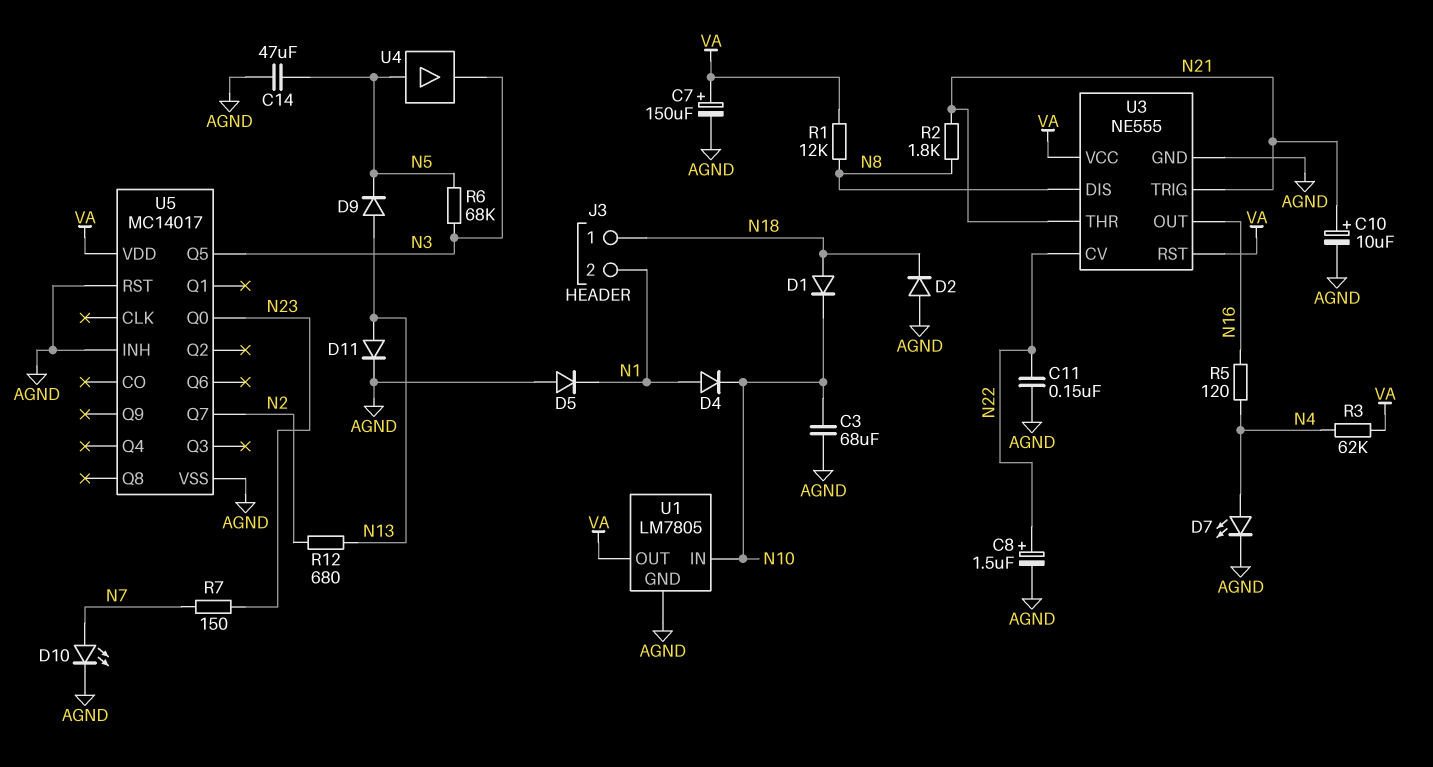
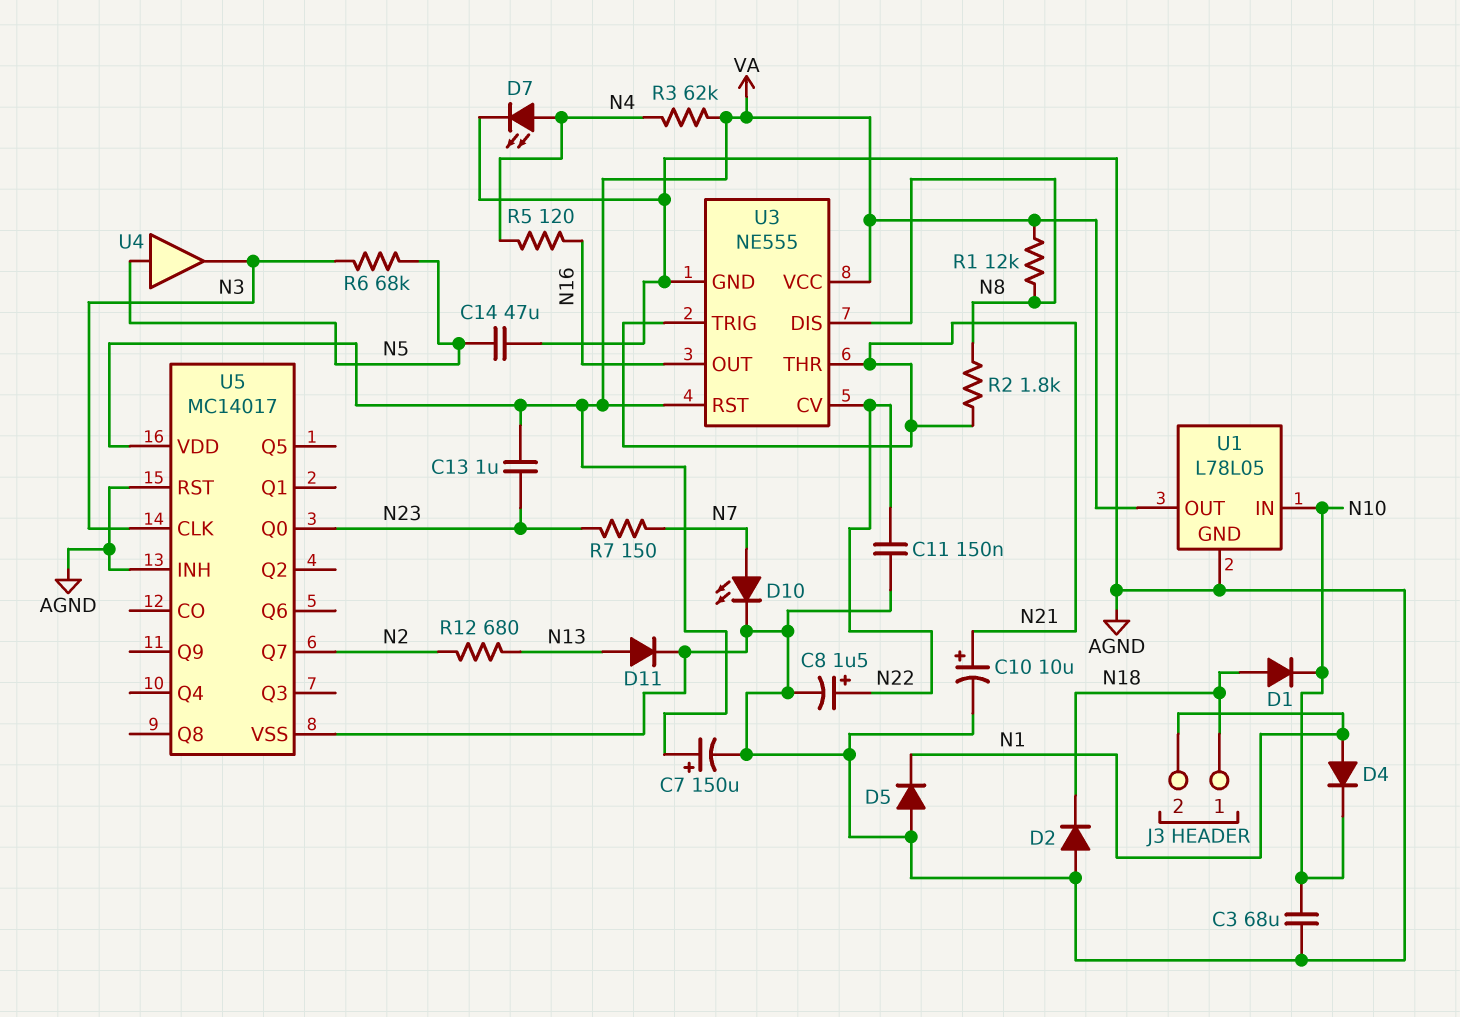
C13: none -> 1uF (N23, VA)
D9: diode (A N13, K N5) -> none
U1: LM7805 -> L78L05
U5 pin CLK: none -> N3
U5 pin Q5: N3 -> none

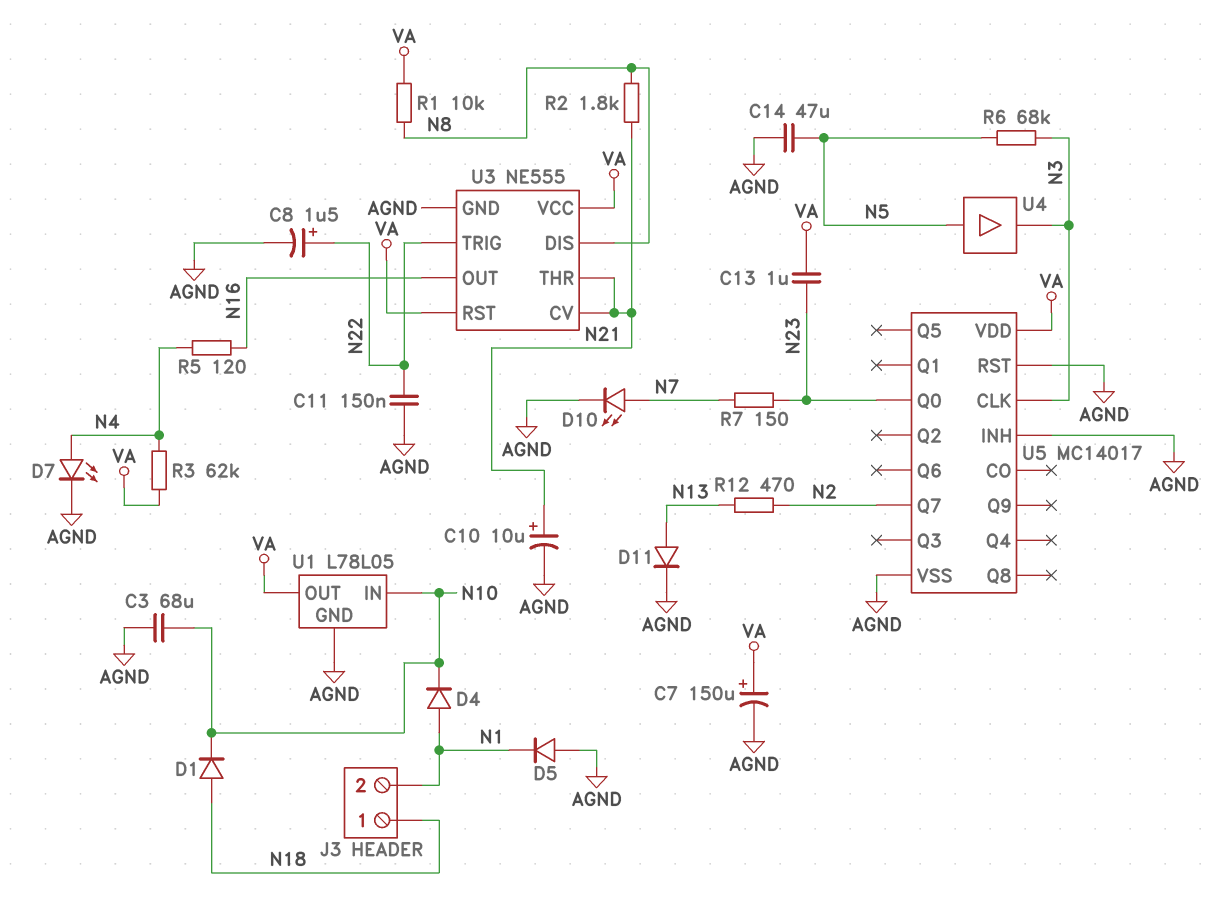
D2: diode (A AGND, K N18) -> none
R1: 12k (N8, VA) -> 10k (N8, VA)
R12: 680 (N2, N13) -> 470 (N2, N13)
U3 pin CV: N22 -> N21
U3 pin TRIG: N21 -> N22

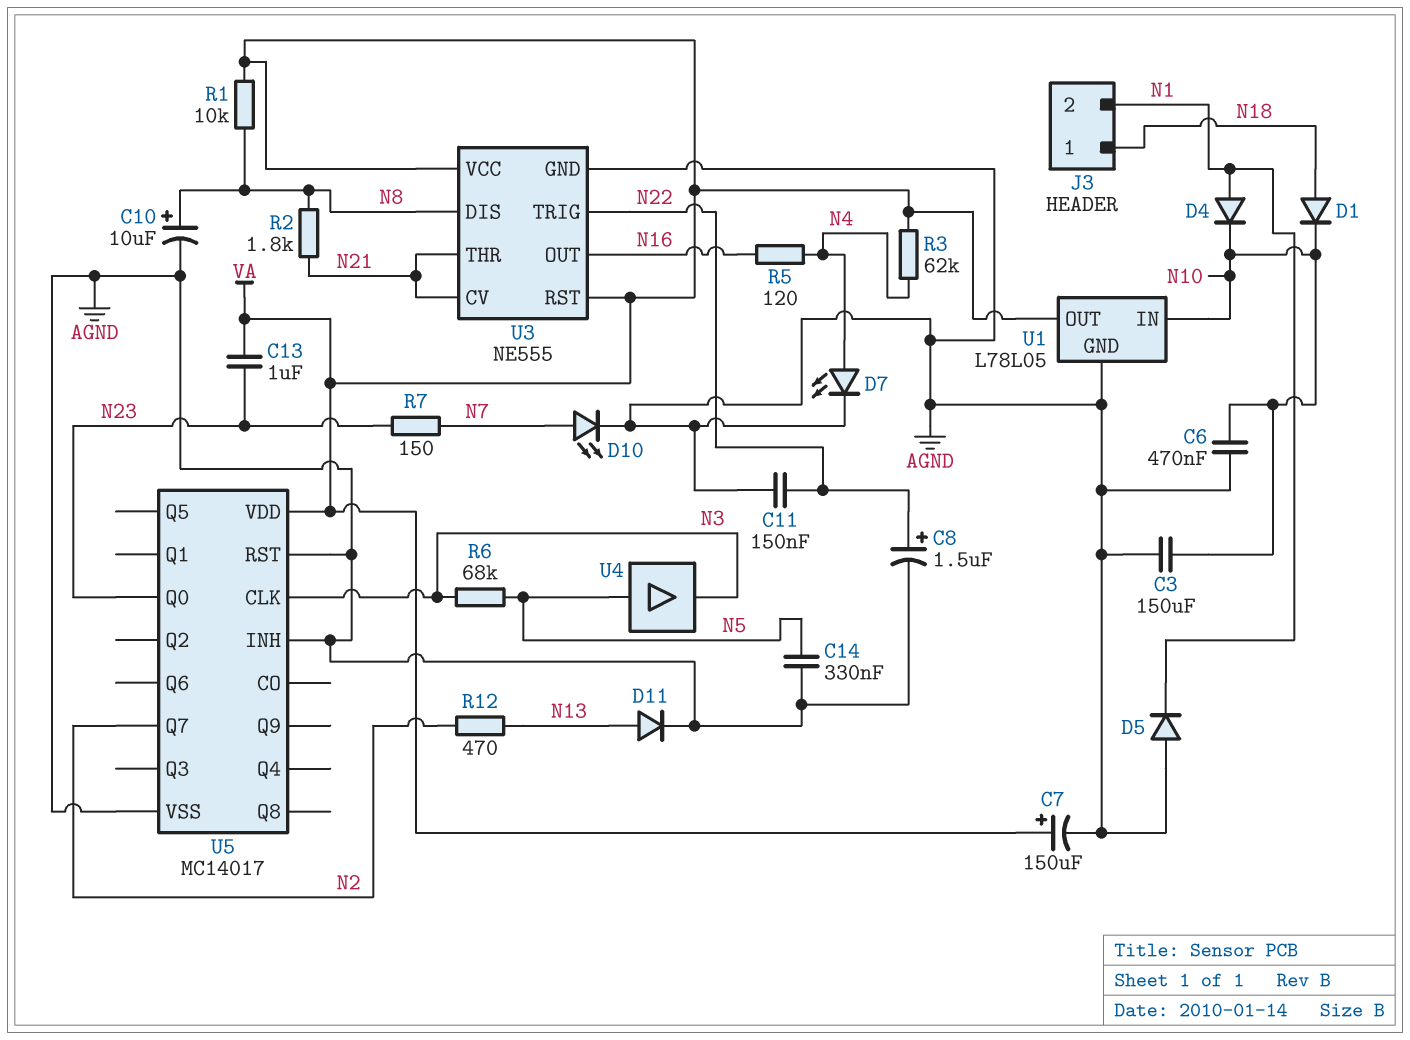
C3: 68uF (AGND, N10) -> 150uF (AGND, N10)
C6: none -> 470nF (AGND, N10)
C10: 10uF (plus N21, minus AGND) -> 10uF (plus N8, minus AGND)
C14: 47uF (AGND, N5) -> 330nF (AGND, N5)

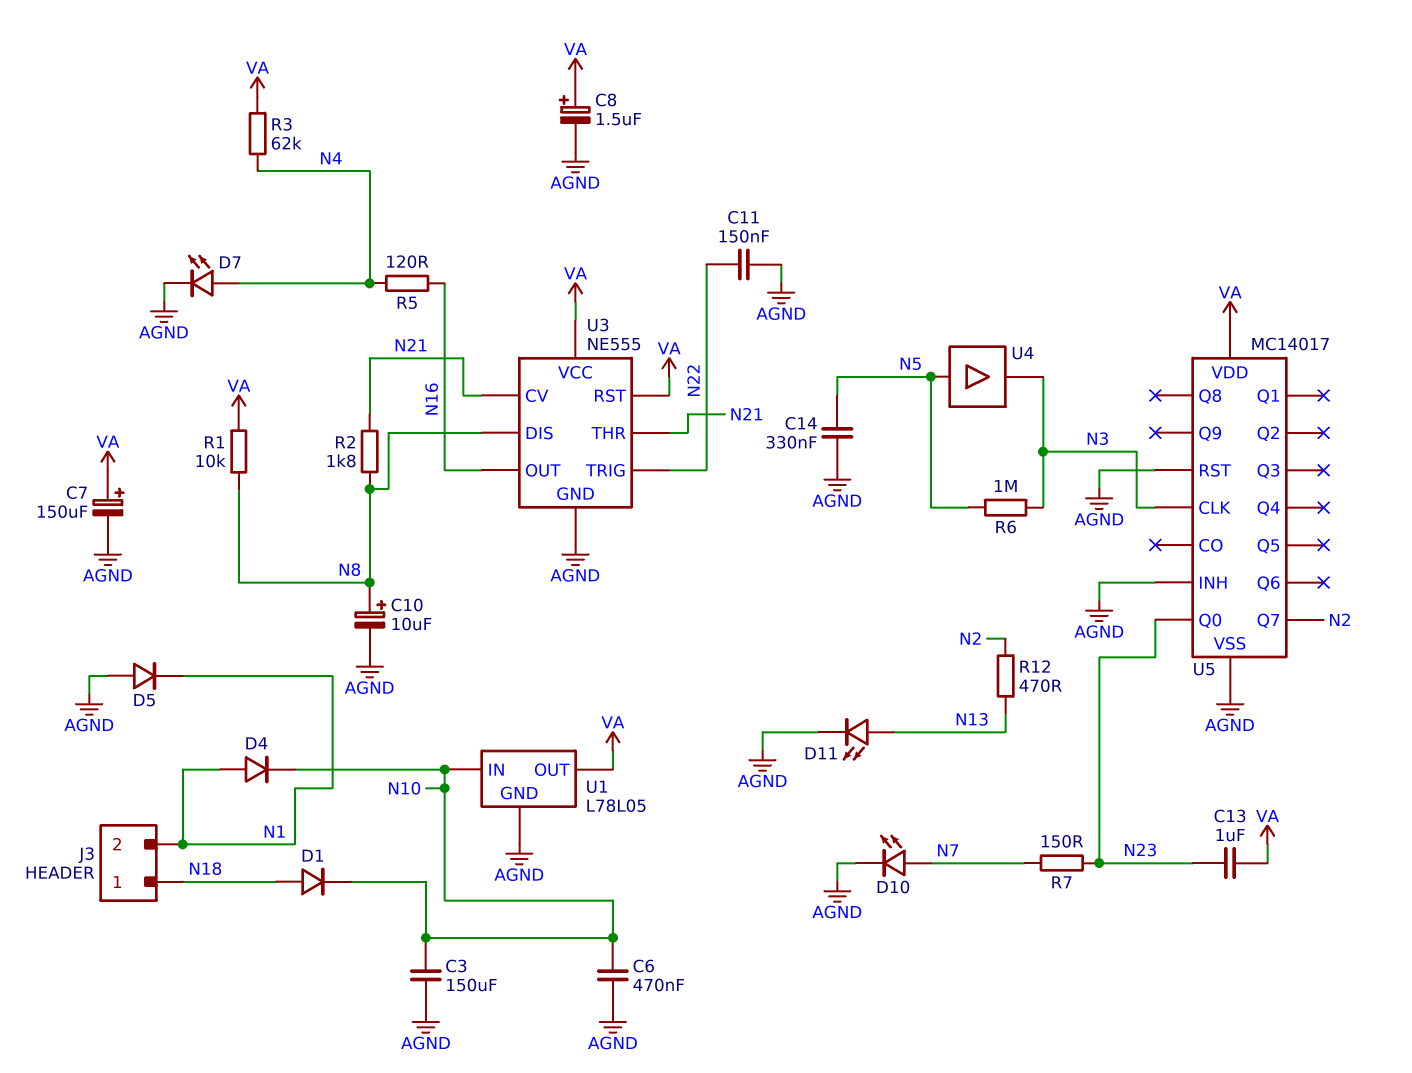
C8: 1.5uF (plus N22, minus AGND) -> 1.5uF (plus VA, minus AGND)
D11: diode (A N13, K AGND) -> LED (A N13, K AGND)
R6: 68k (N3, N5) -> 1M (N3, N5)

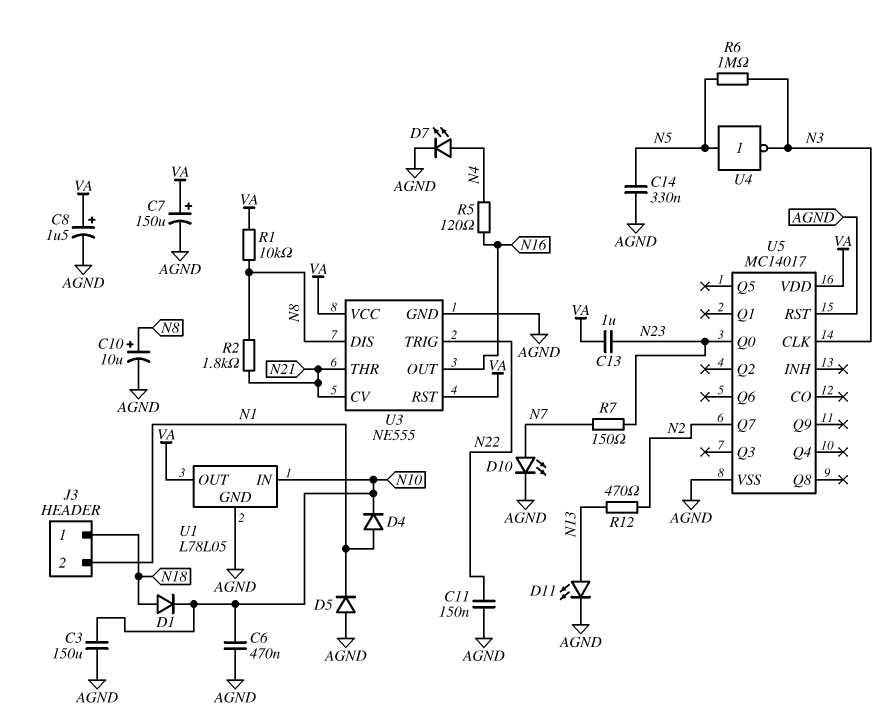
R3: 62k (N4, VA) -> none
U4: buffer (in N5, out N3) -> NOT (in N5, out N3)
U5 pin INH: AGND -> none

